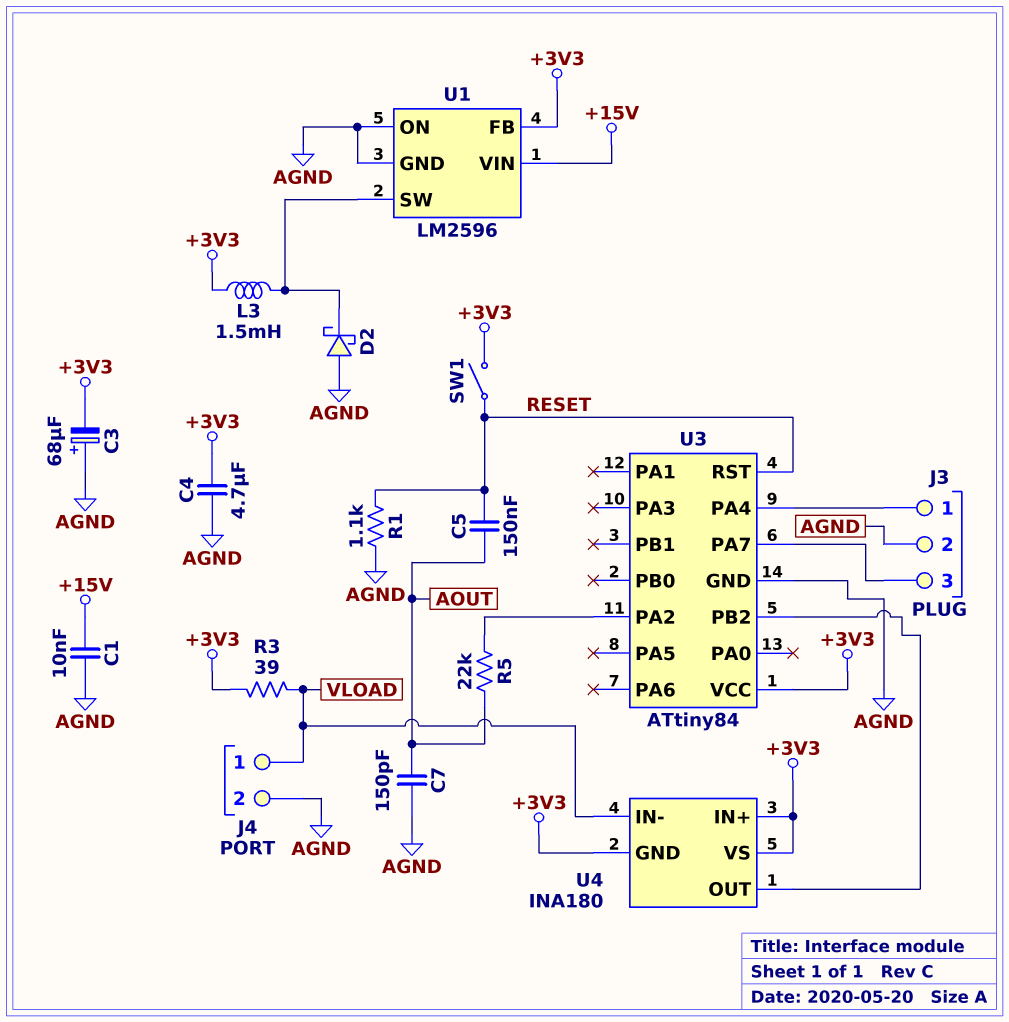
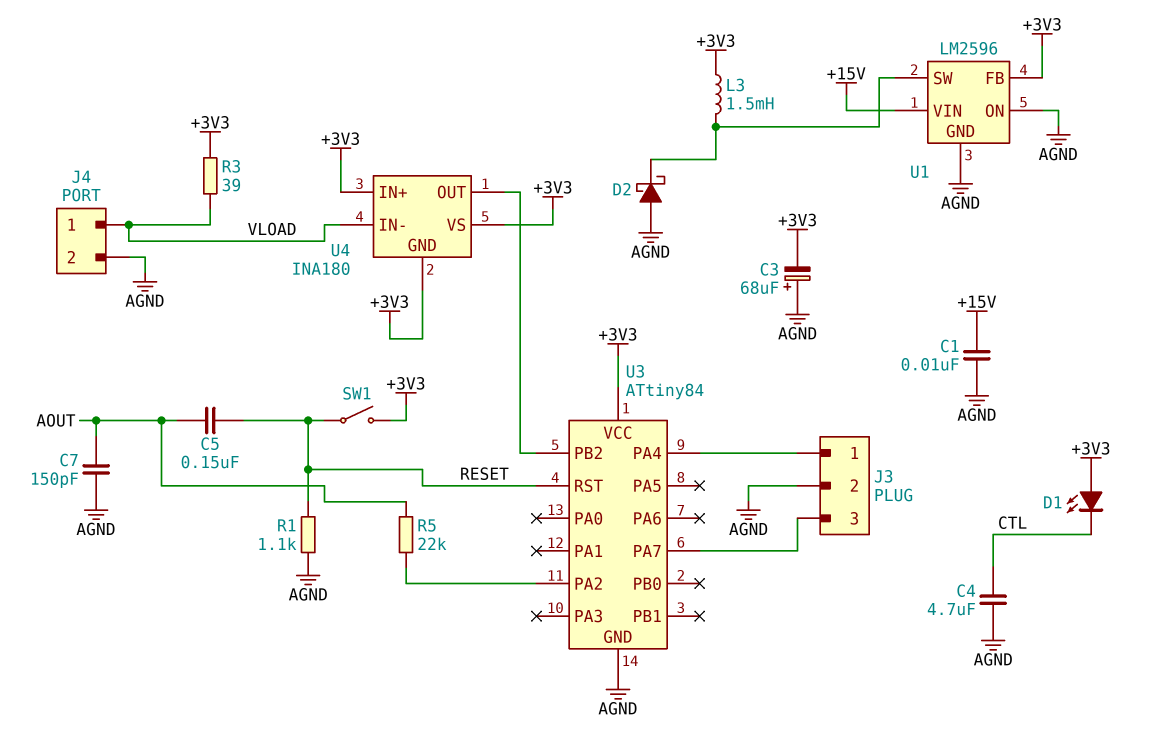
C4: 4.7uF (+3V3, AGND) -> 4.7uF (AGND, CTL)
D1: none -> LED (A +3V3, K CTL)

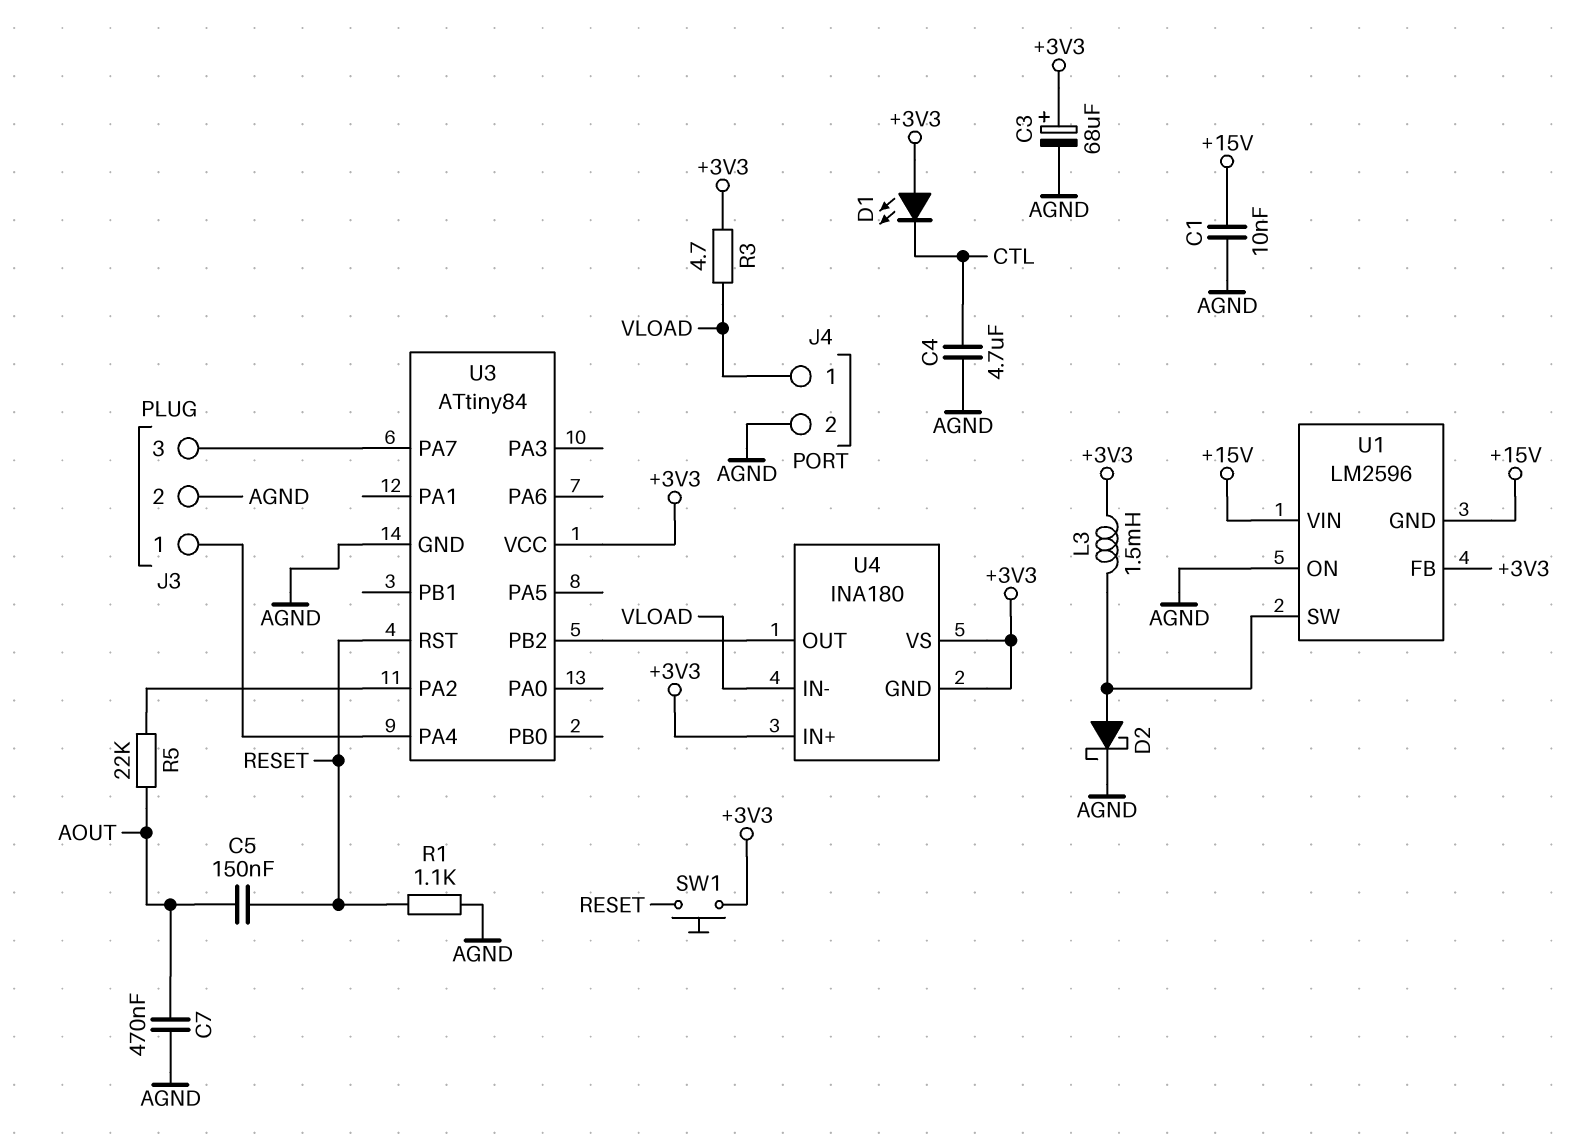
C3: 68uF (plus AGND, minus +3V3) -> 68uF (plus +3V3, minus AGND)
C7: 150pF (AGND, AOUT) -> 470nF (AGND, AOUT)
D2: schottky (A AGND, K U1/SW) -> schottky (A U1/SW, K AGND)
R3: 39 (+3V3, VLOAD) -> 4.7 (+3V3, VLOAD)
SW1: switch (+3V3, RESET) -> button (+3V3, RESET)
U1 pin GND: AGND -> +15V

